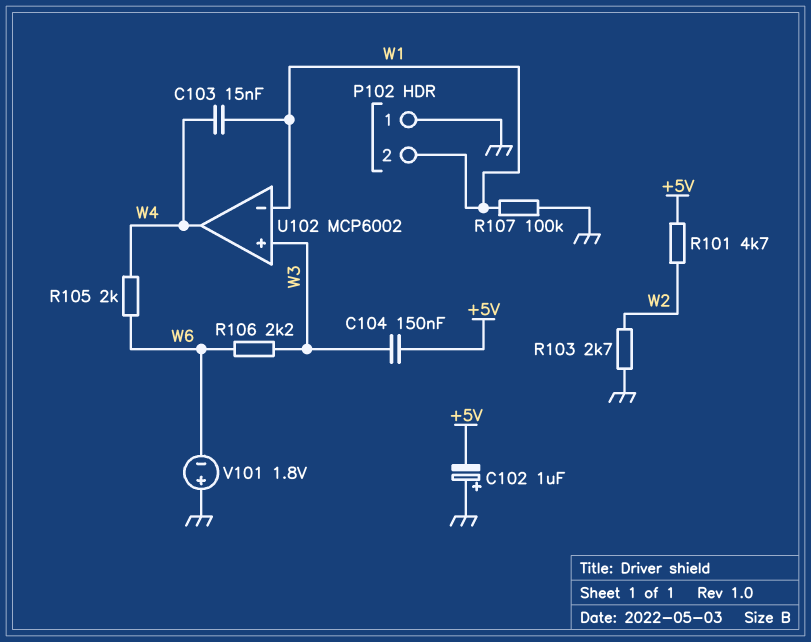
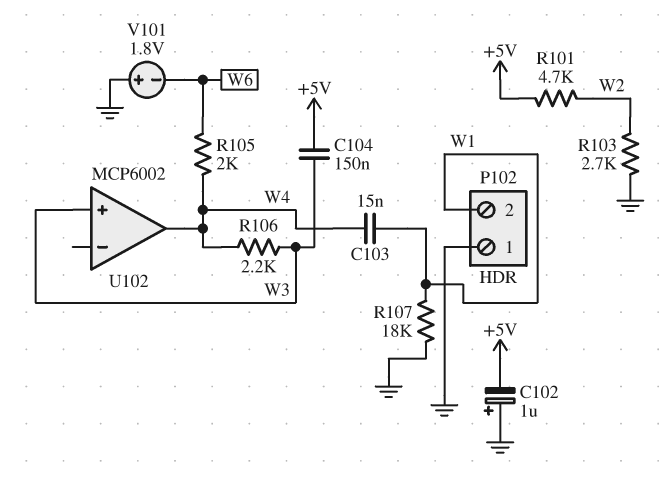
R106: 2.2k (W3, W6) -> 2.2k (W3, W4)
R107: 100k (GND, W1) -> 18k (GND, W1)
U102 pin in-: W1 -> none

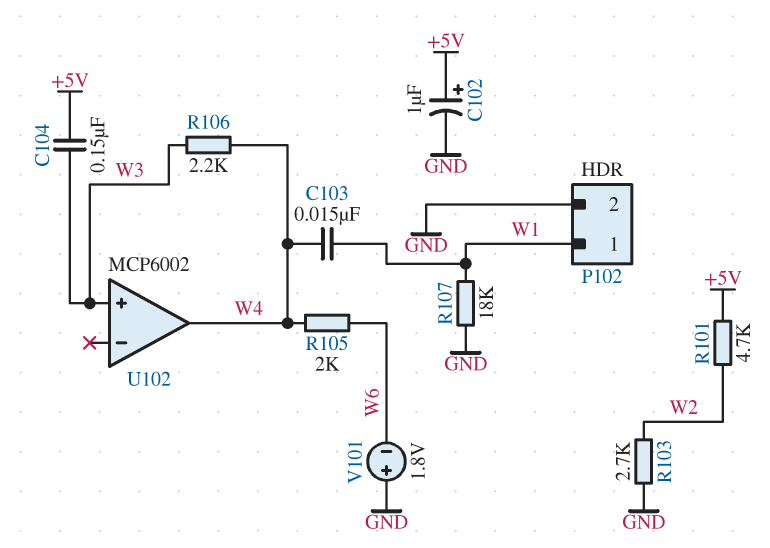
C102: 1uF (plus GND, minus +5V) -> 1uF (plus +5V, minus GND)
P102 pin 1: GND -> W1
P102 pin 2: W1 -> GND

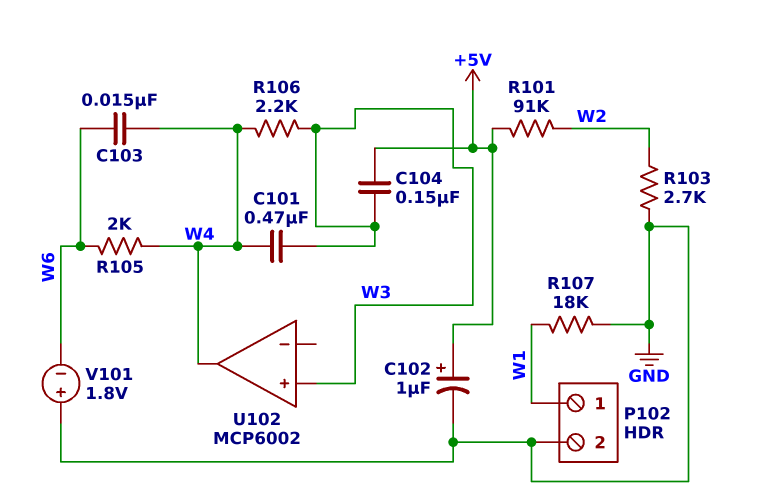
C101: none -> 470nF (W3, W4)
C103: 15nF (W1, W4) -> 15nF (W4, W6)
R101: 4.7k (+5V, W2) -> 91k (+5V, W2)

